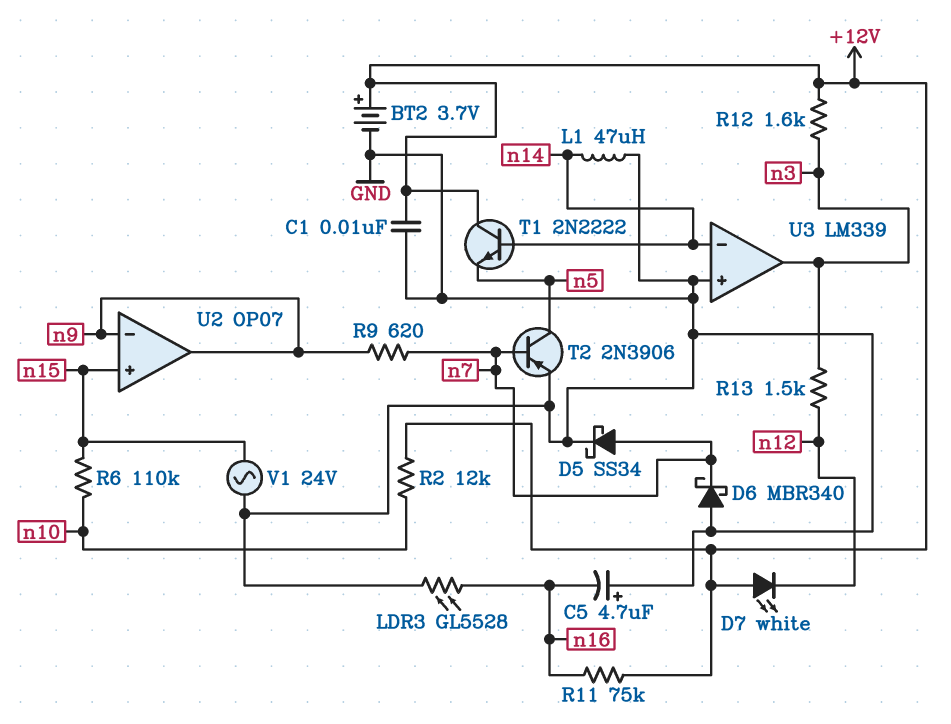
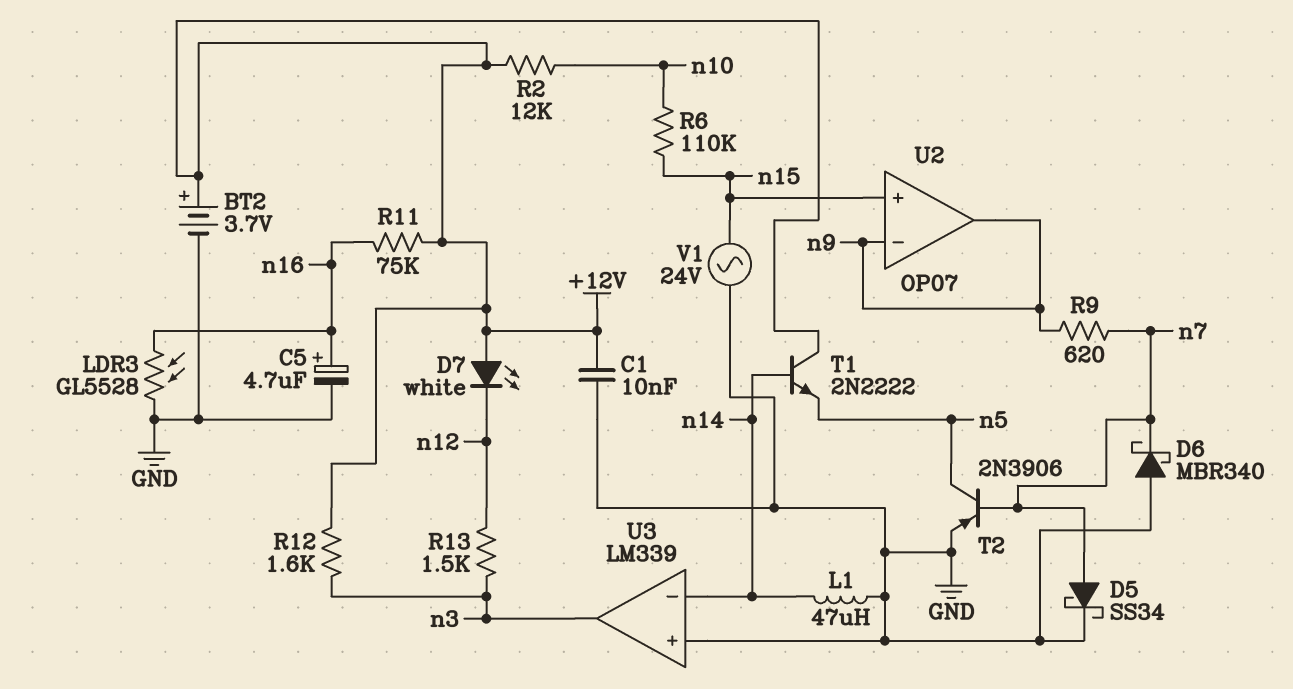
C5: 4.7uF (plus GND, minus n16) -> 4.7uF (plus n16, minus GND)

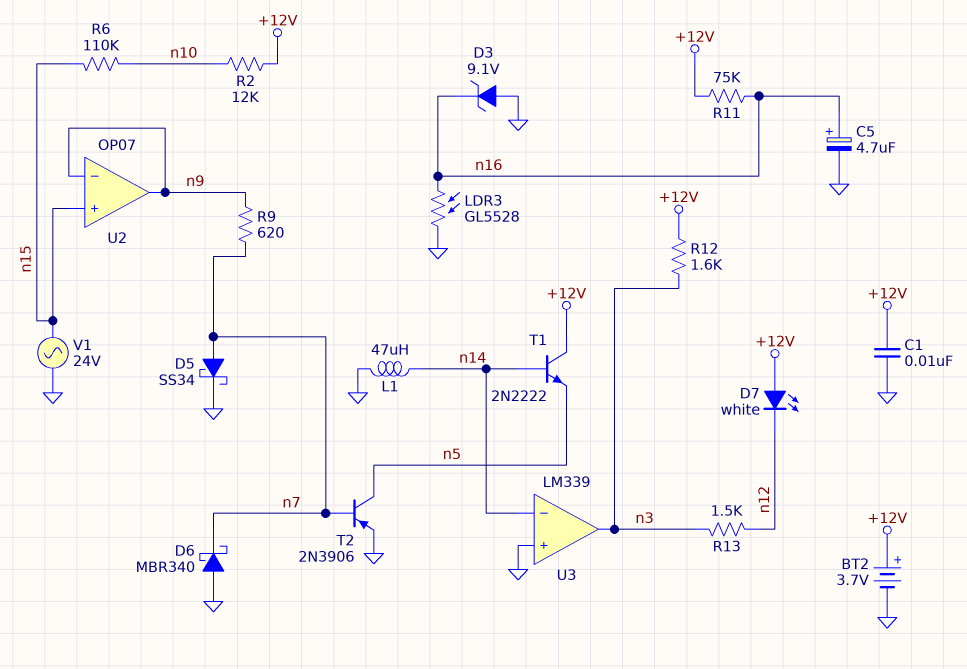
D3: none -> zener 9.1V (A GND, K n16)

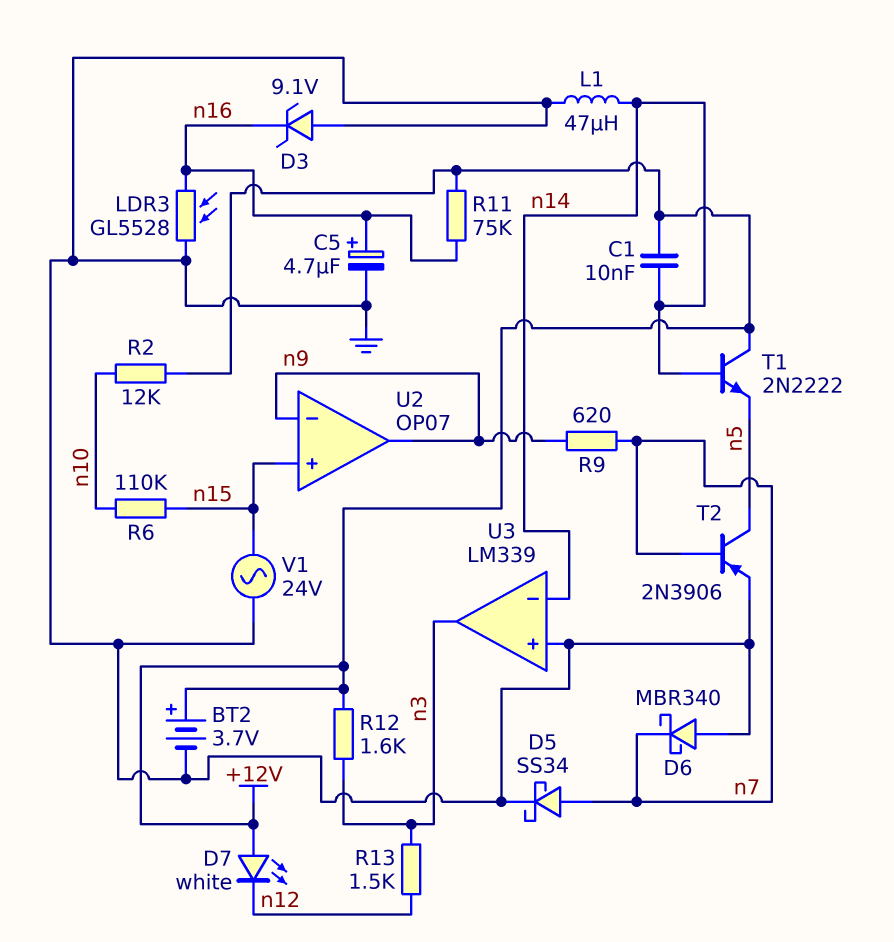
C1: 10nF (+12V, GND) -> 10nF (+12V, n14)

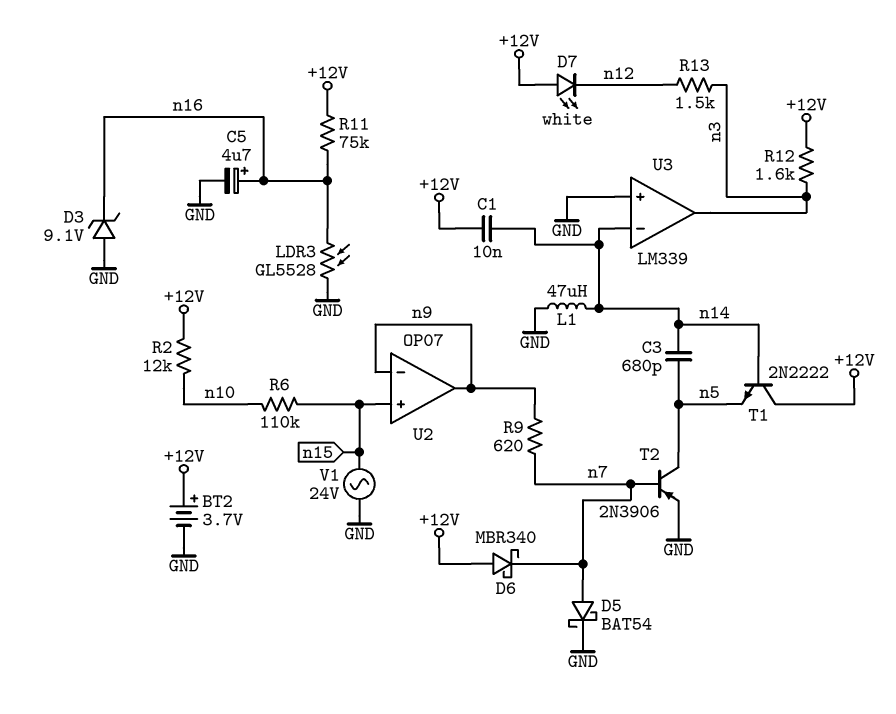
C3: none -> 680pF (n5, n14)
D5: schottky SS34 (A n7, K GND) -> schottky BAT54 (A n7, K GND)
D6: schottky MBR340 (A GND, K n7) -> schottky MBR340 (A +12V, K n7)

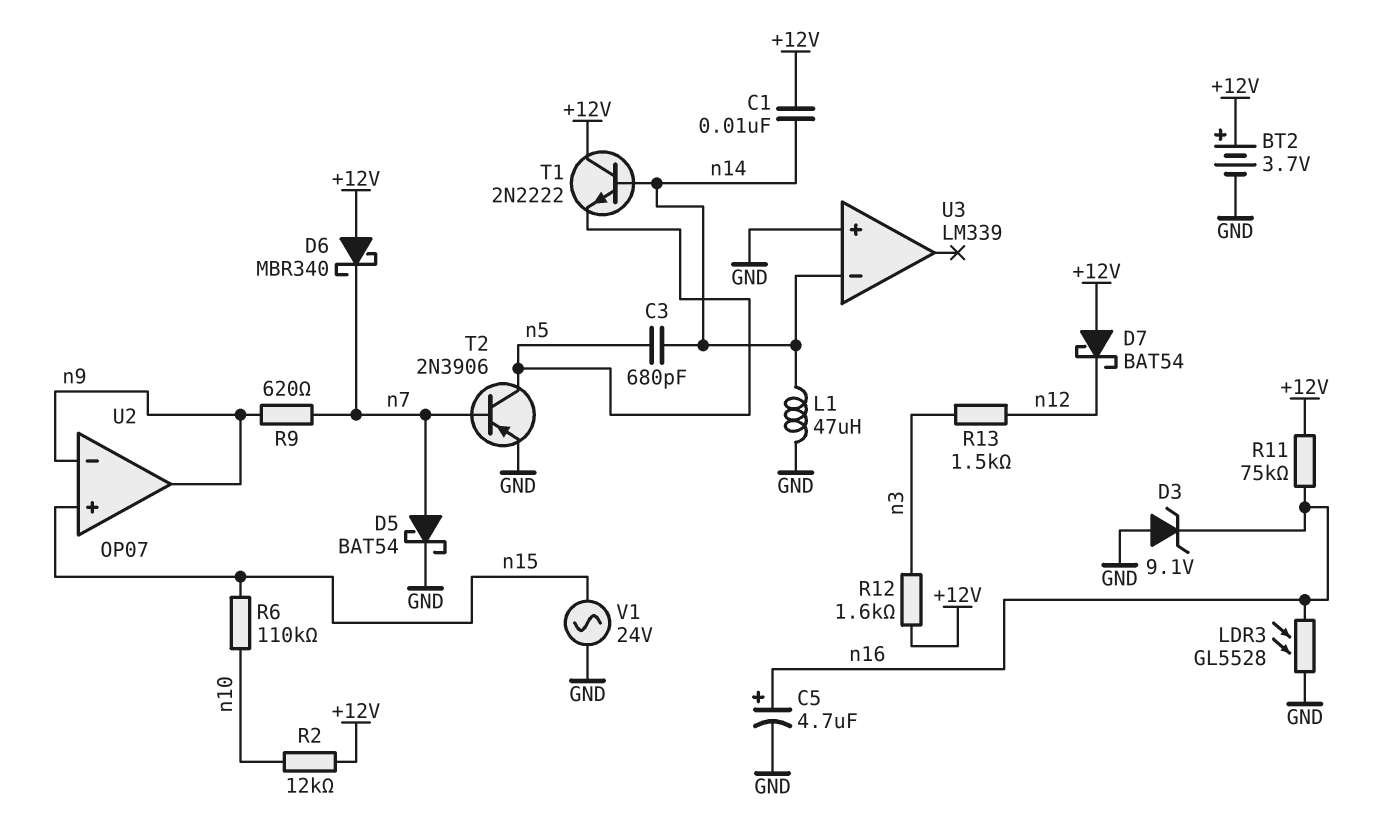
D7: LED white (A +12V, K n12) -> schottky BAT54 (A +12V, K n12)
U3 pin out: n3 -> none

